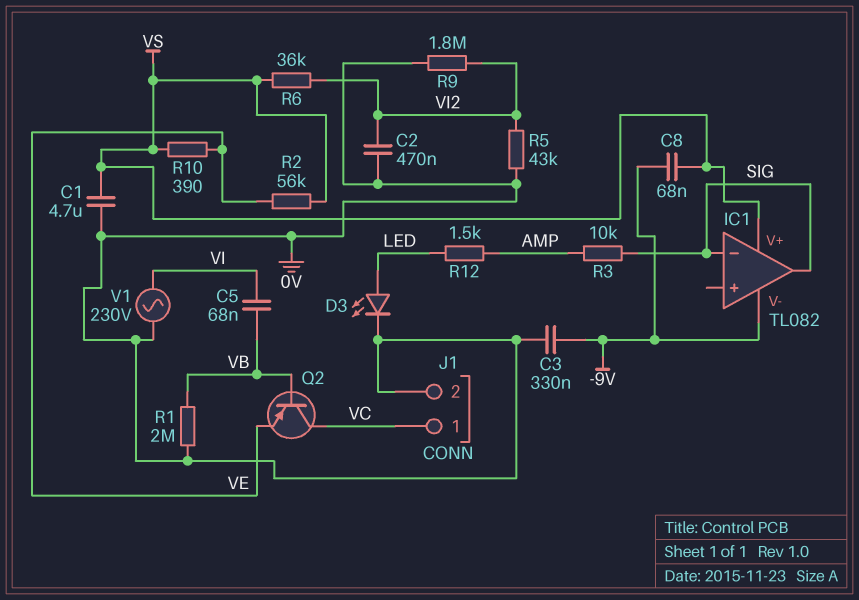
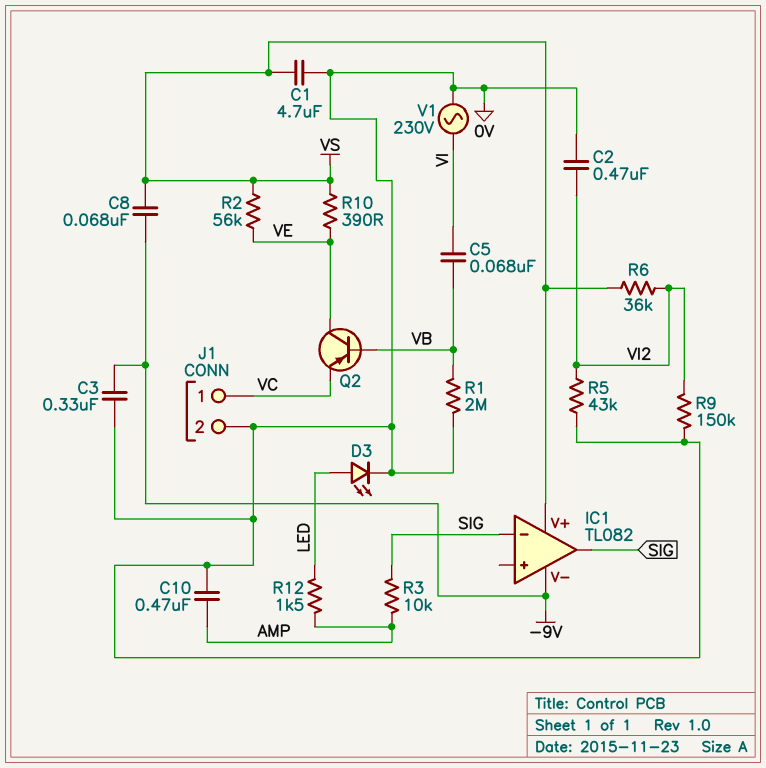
C10: none -> 470nF (0V, AMP)
Q2: PNP (B VB, C VC, E VE) -> PNP (B VB, C VE, E VC)
R9: 1.8M (0V, VI2) -> 150k (0V, VI2)

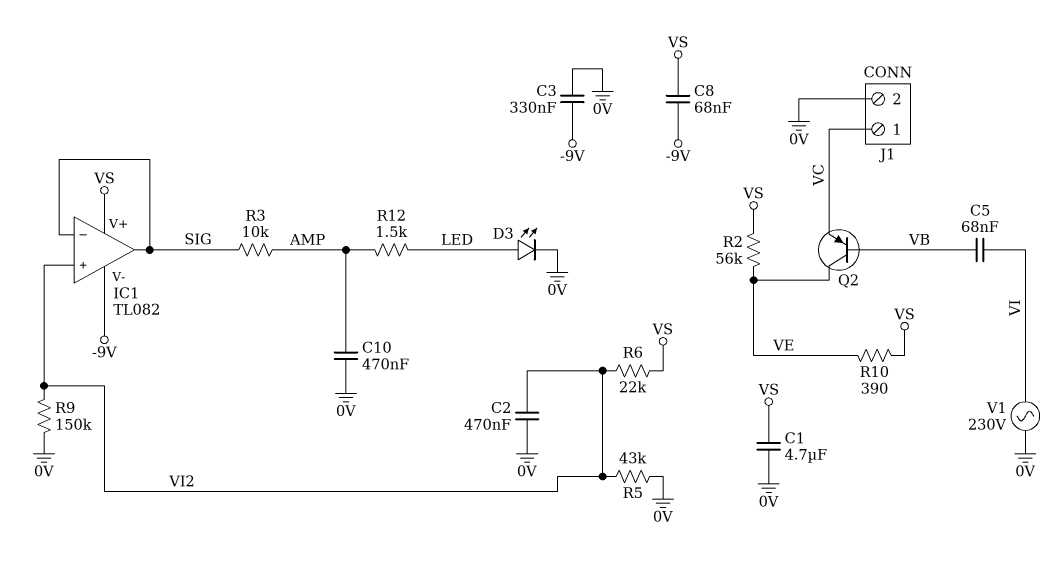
IC1 pin in+: none -> VI2
R1: 2M (0V, VB) -> none
R6: 36k (VI2, VS) -> 22k (VI2, VS)

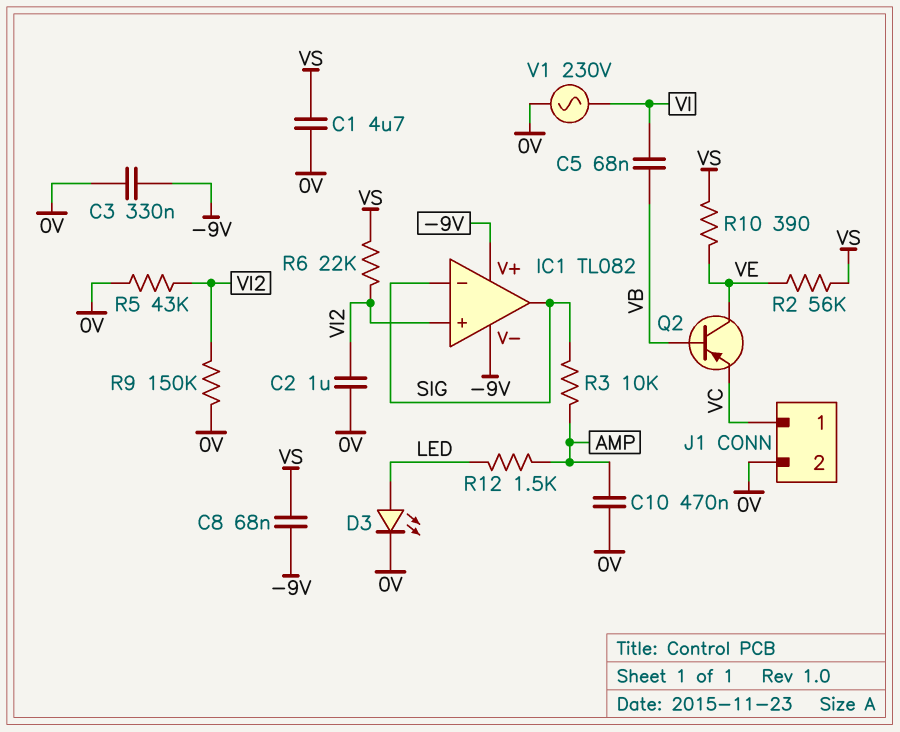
C2: 470nF (0V, VI2) -> 1uF (0V, VI2)
IC1 pin V+: VS -> -9V

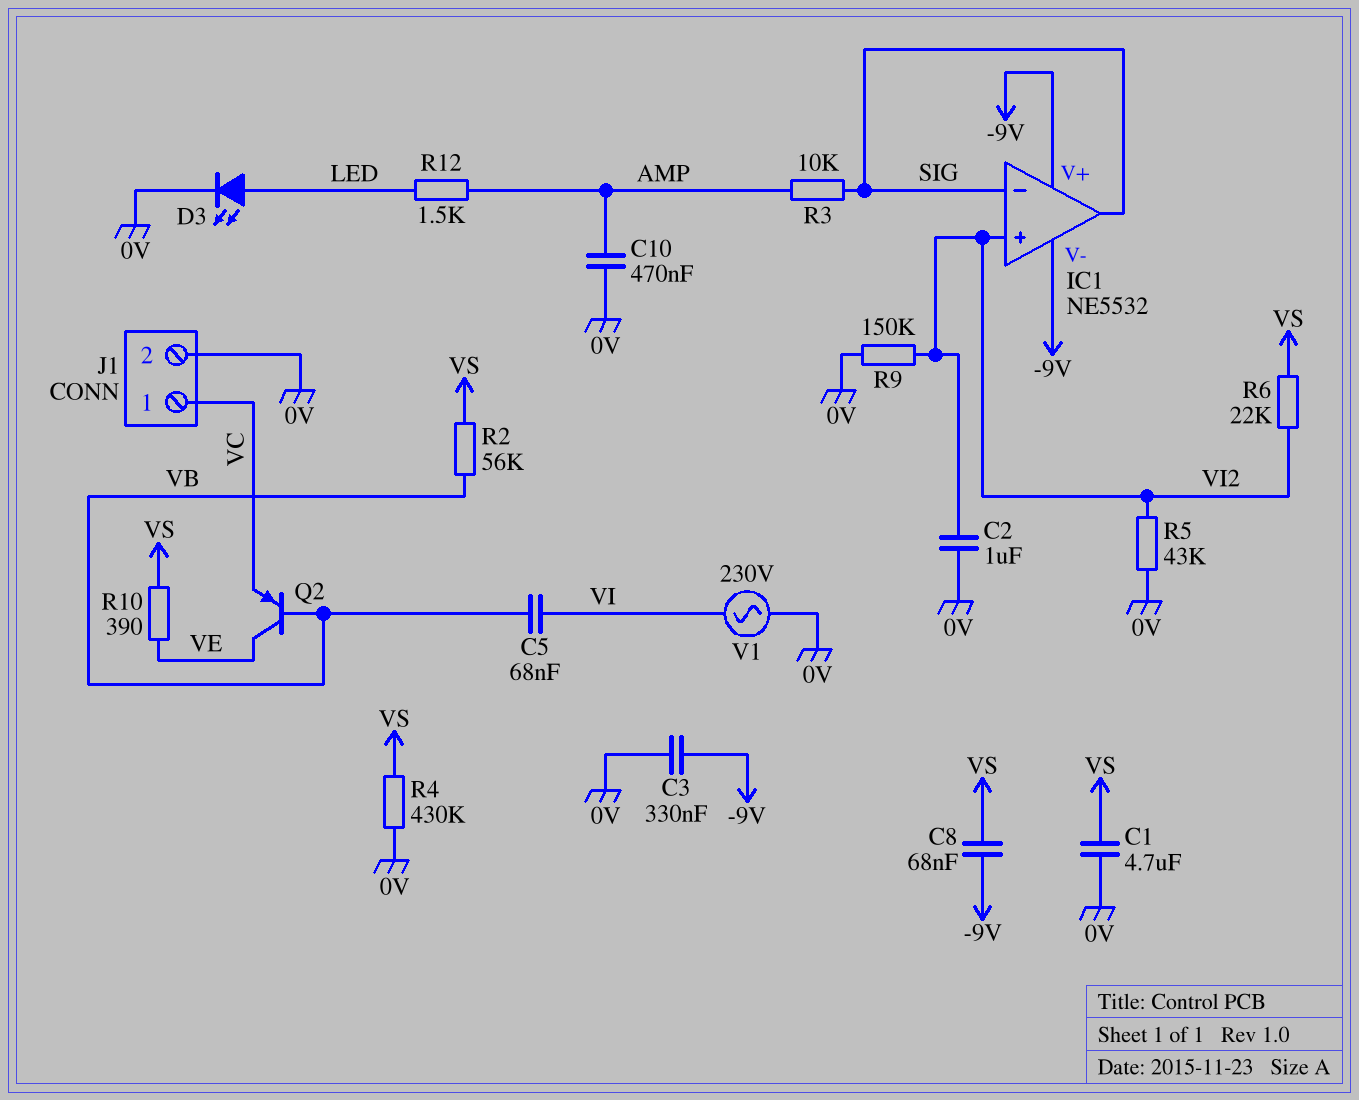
IC1: TL082 -> NE5532
R2: 56k (VE, VS) -> 56k (VB, VS)
R4: none -> 430k (0V, VS)

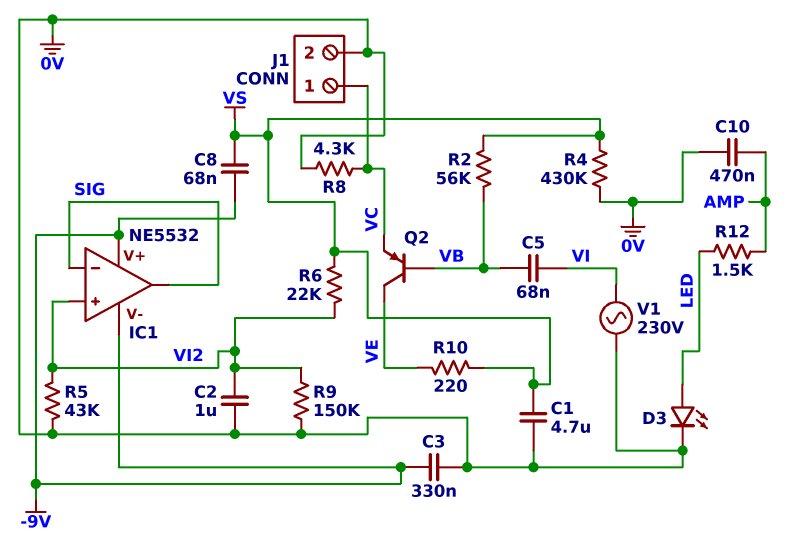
R3: 10k (AMP, SIG) -> none
R8: none -> 4.3k (0V, VC)
R10: 390 (VE, VS) -> 220 (VE, VS)

